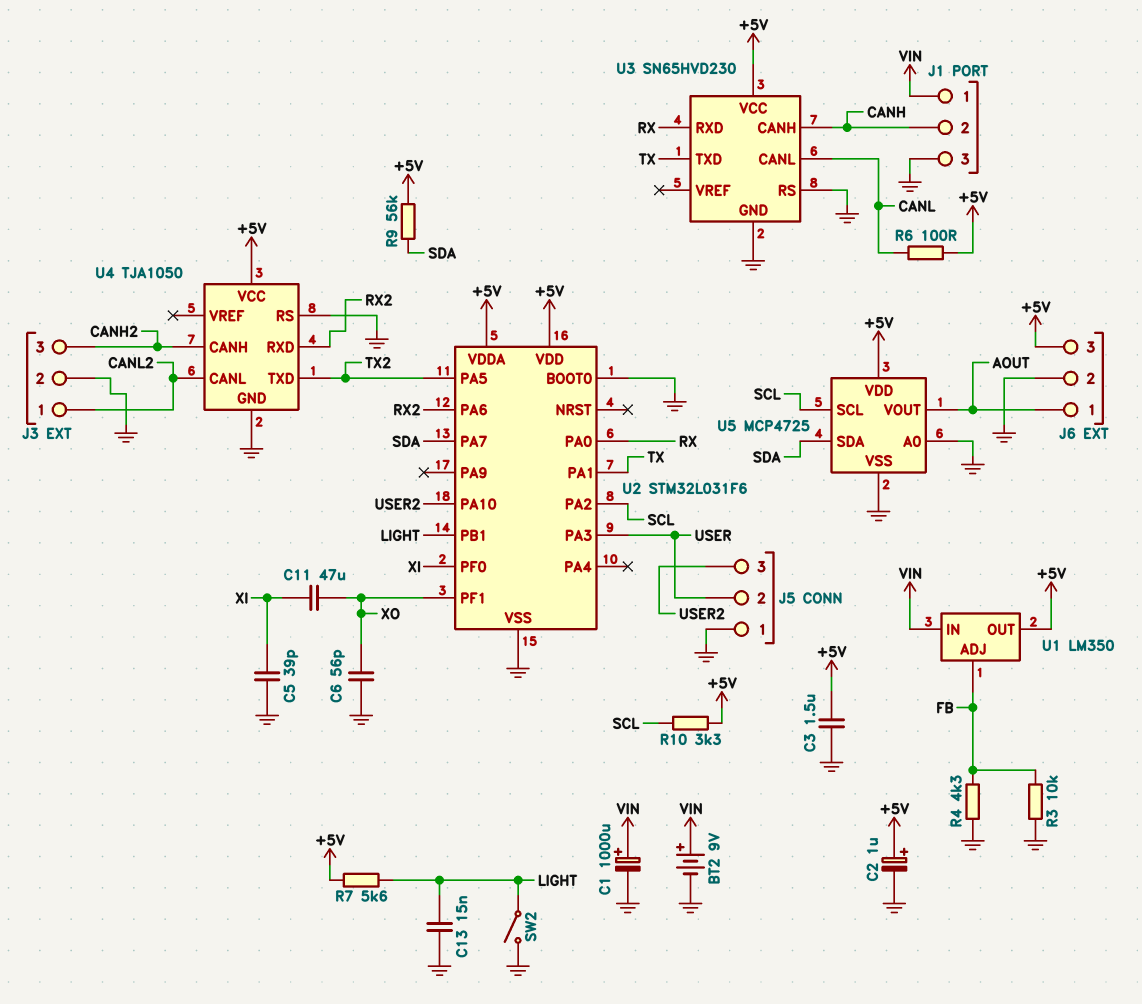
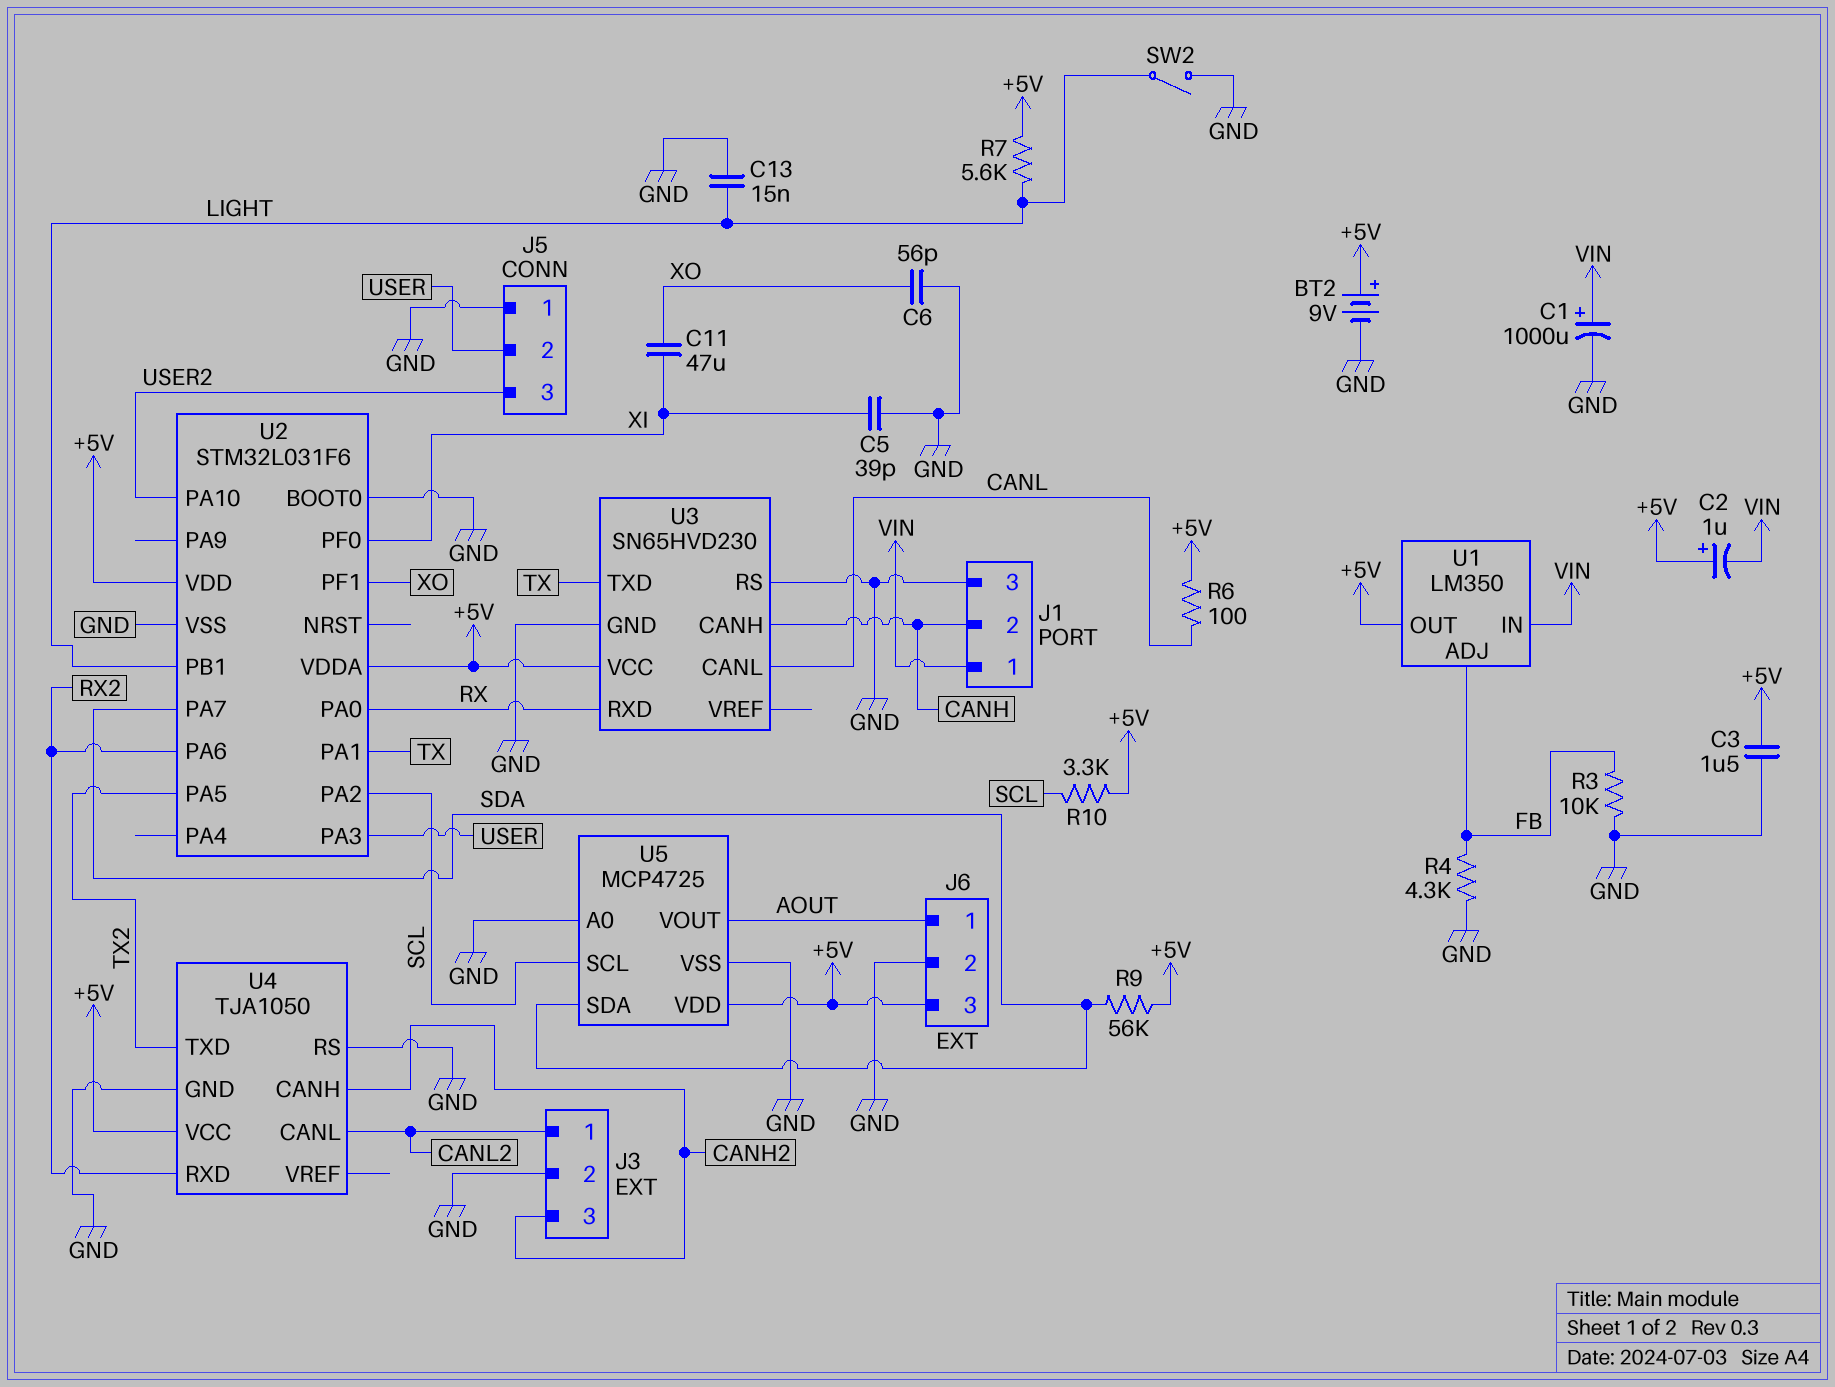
BT2: 9V (plus VIN, minus GND) -> 9V (plus +5V, minus GND)
C2: 1uF (plus +5V, minus GND) -> 1uF (plus +5V, minus VIN)

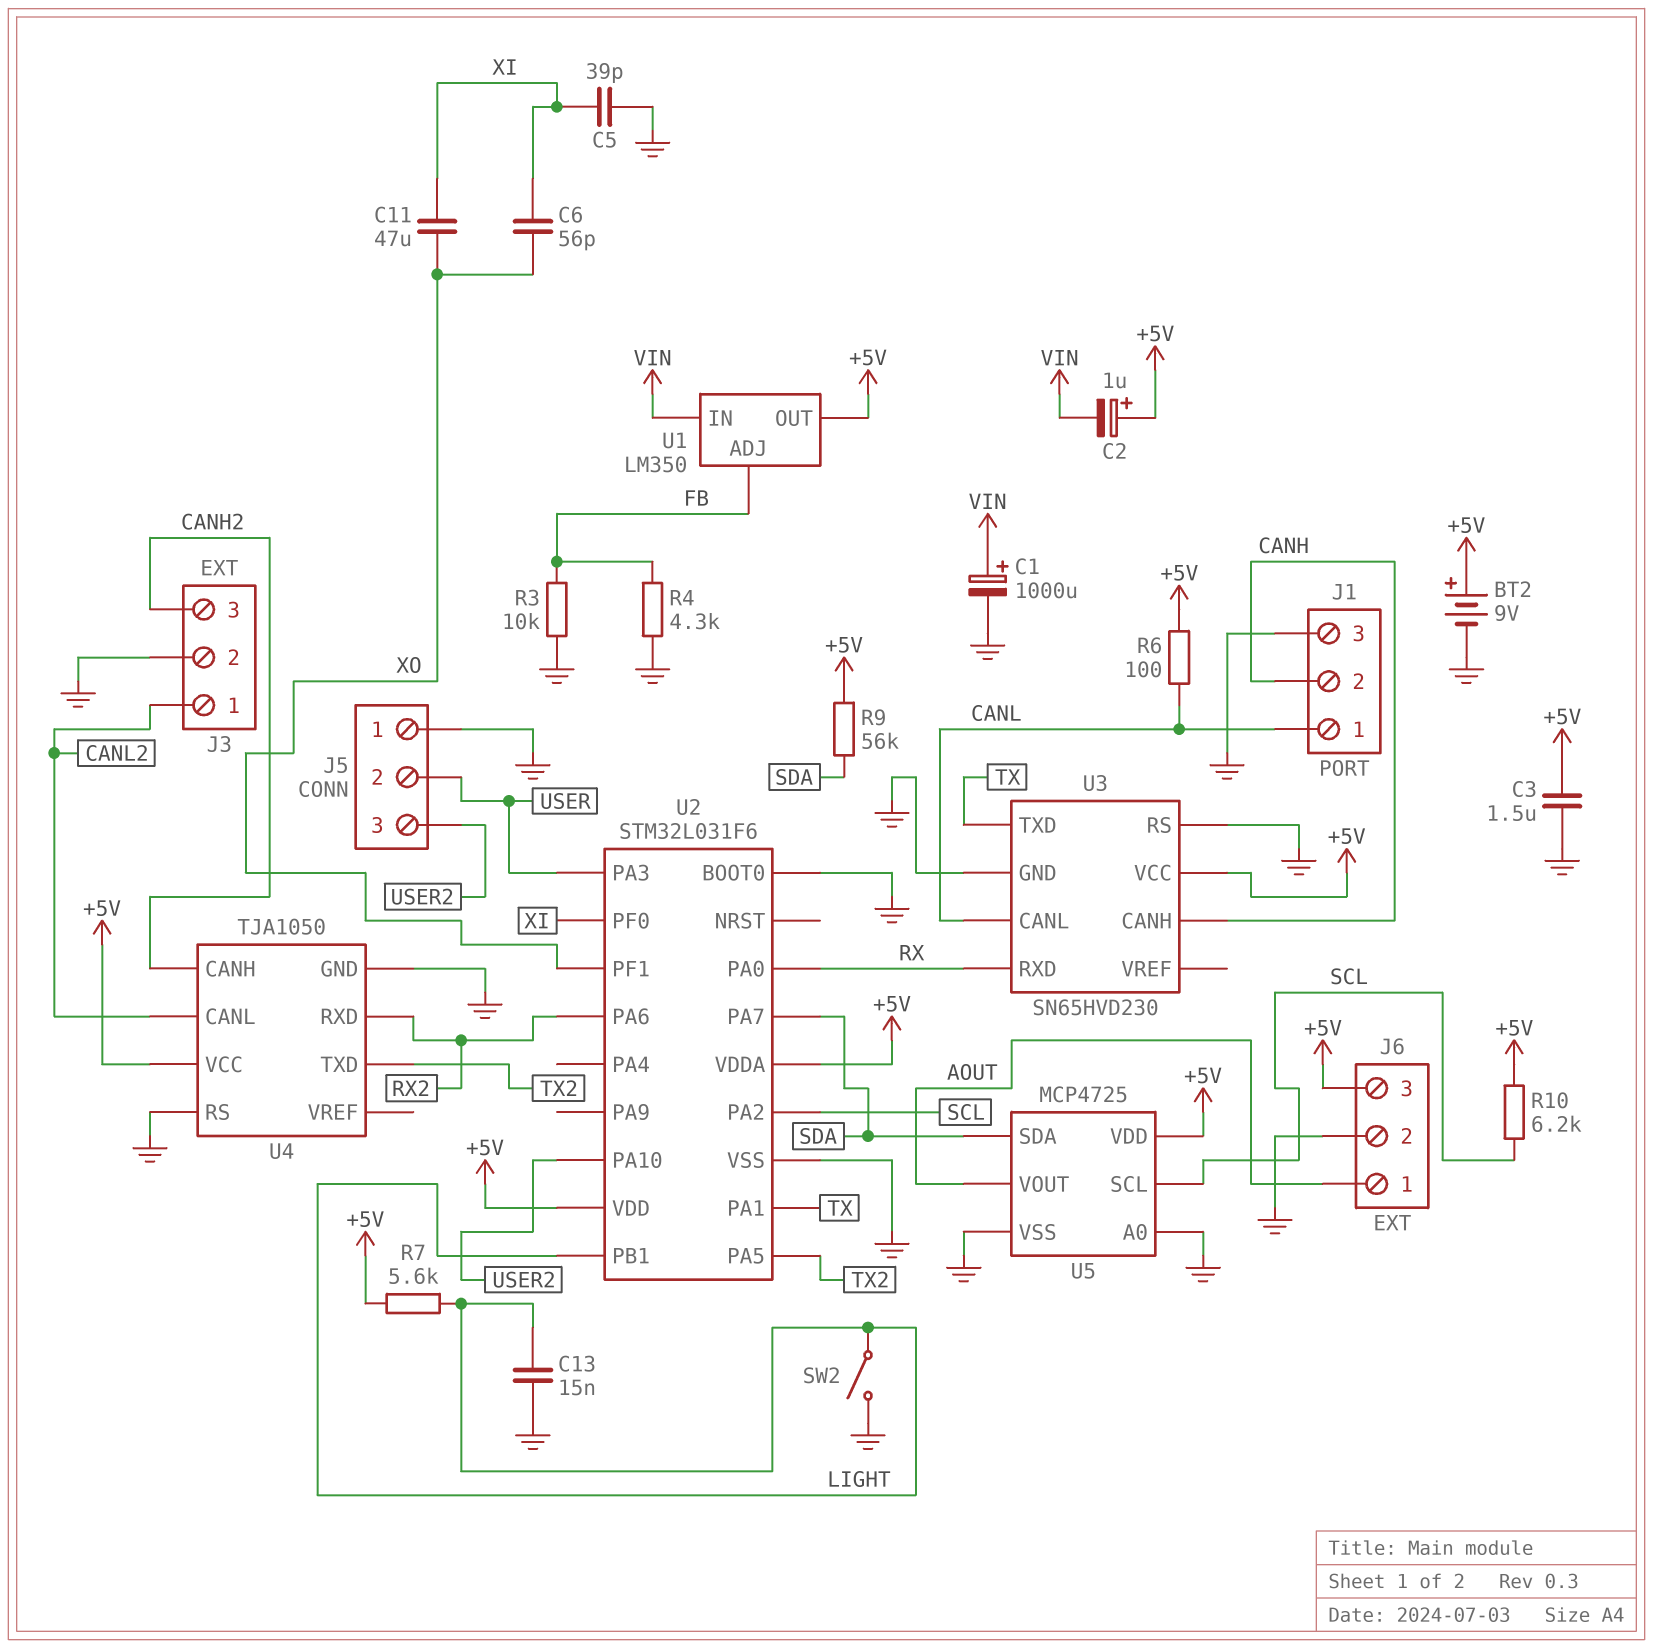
C6: 56pF (GND, XO) -> 56pF (XI, XO)
J1 pin 1: VIN -> CANL
R10: 3.3k (+5V, SCL) -> 6.2k (+5V, SCL)

